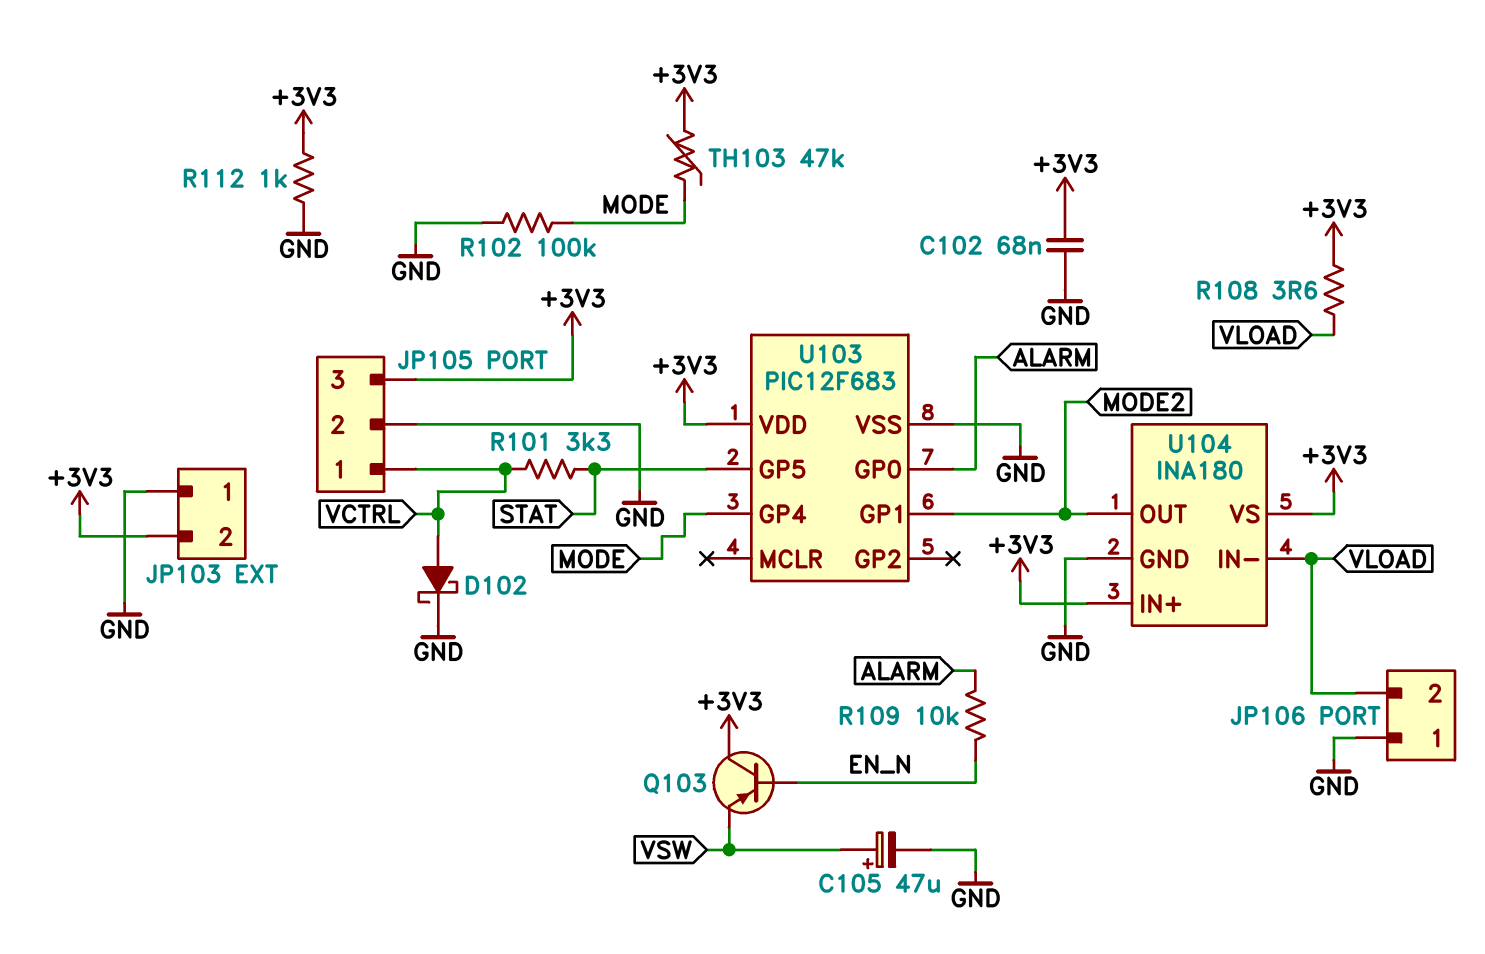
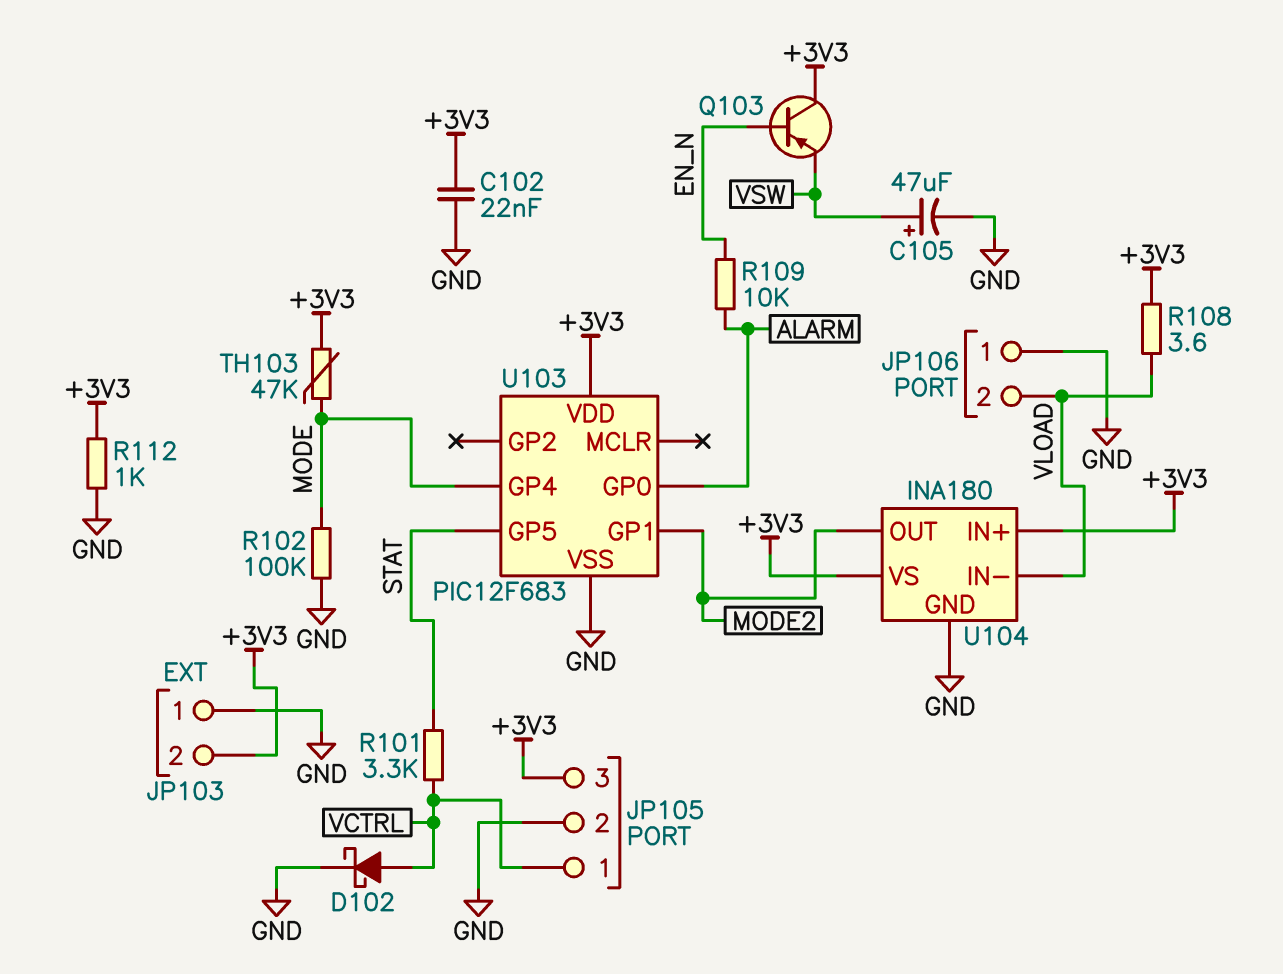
C102: 68nF (+3V3, GND) -> 22nF (+3V3, GND)

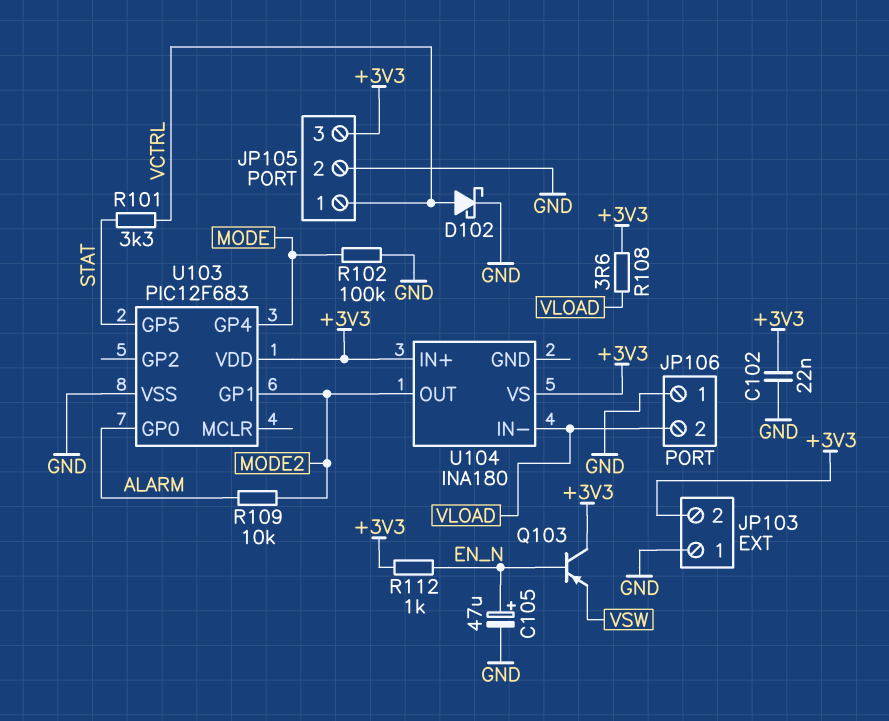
C105: 47uF (plus VSW, minus GND) -> 47uF (plus EN_N, minus GND)
R109: 10k (ALARM, EN_N) -> 10k (ALARM, MODE2)
R112: 1k (+3V3, GND) -> 1k (+3V3, EN_N)
TH103: 47k (+3V3, MODE) -> none
U104 pin GND: GND -> none

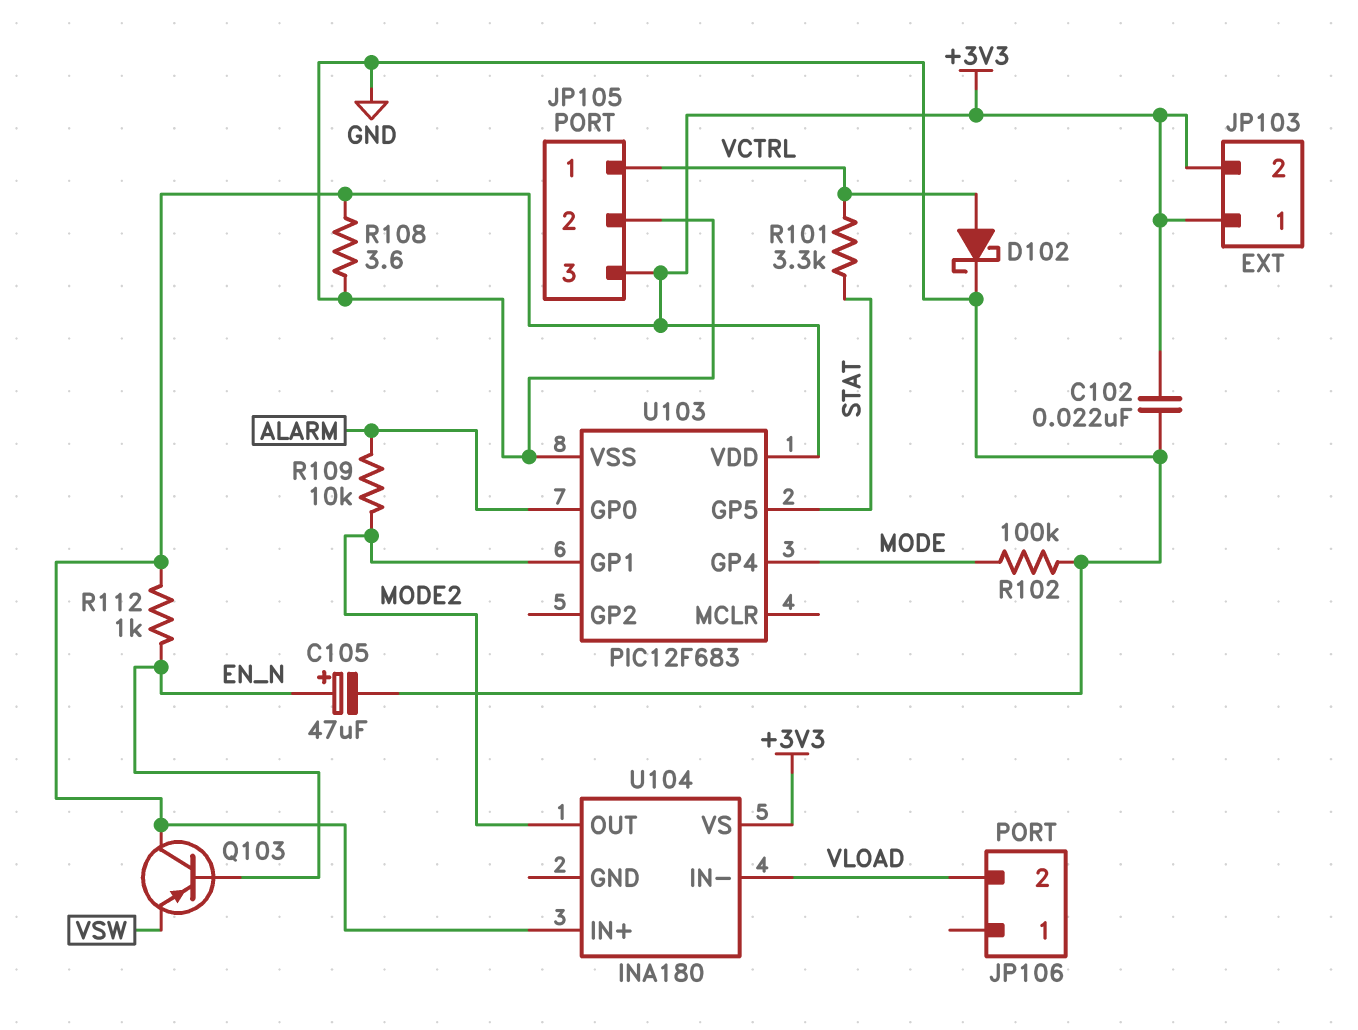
JP103 pin 1: GND -> +3V3
JP106 pin 1: GND -> none
R108: 3.6 (+3V3, VLOAD) -> 3.6 (+3V3, GND)

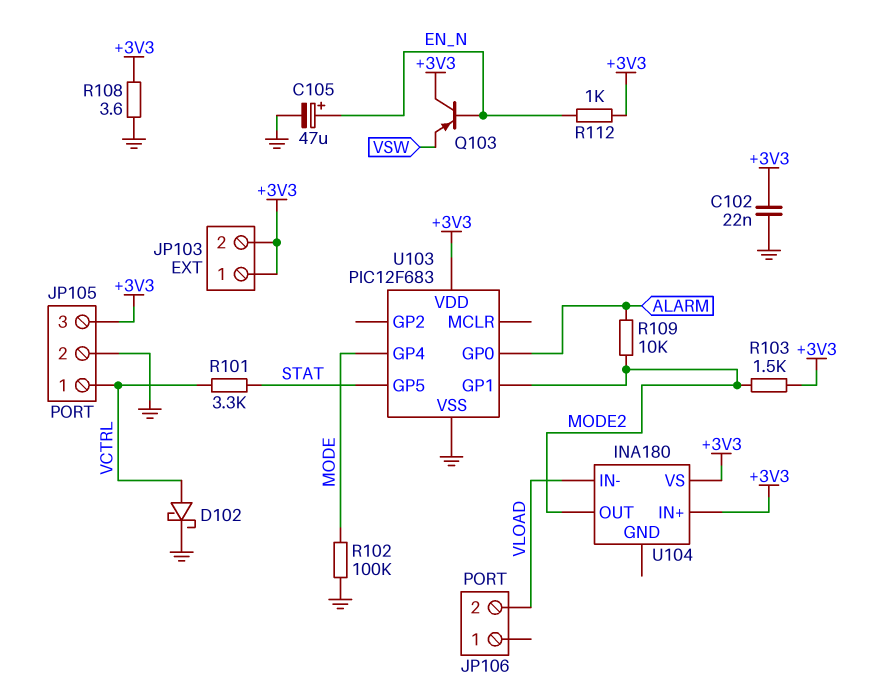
R103: none -> 1.5k (+3V3, MODE2)

